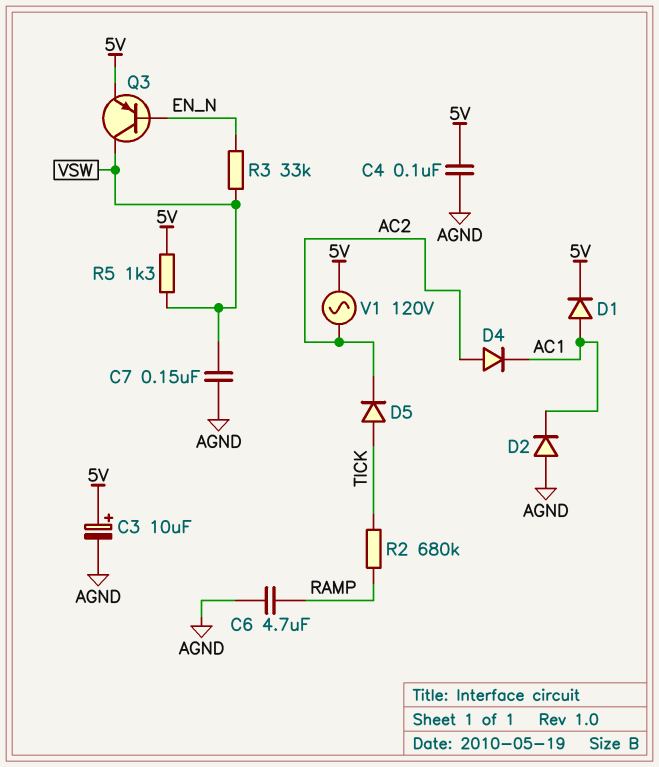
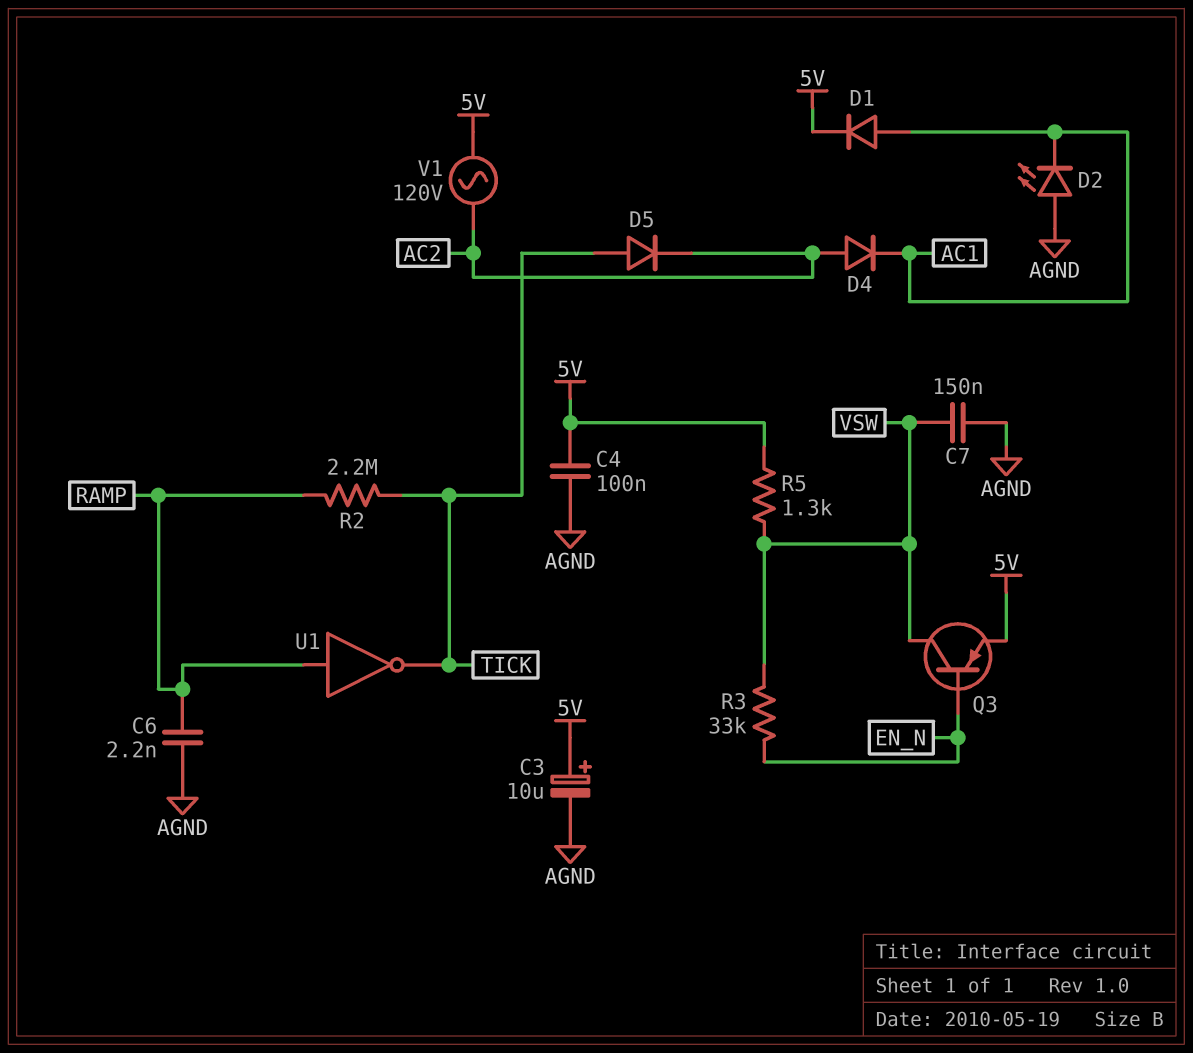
C6: 4.7uF (AGND, RAMP) -> 2.2nF (AGND, RAMP)
D2: diode (A AGND, K AC1) -> LED (A AGND, K AC1)
R2: 680k (RAMP, TICK) -> 2.2M (RAMP, TICK)
U1: none -> NOT (in RAMP, out TICK)

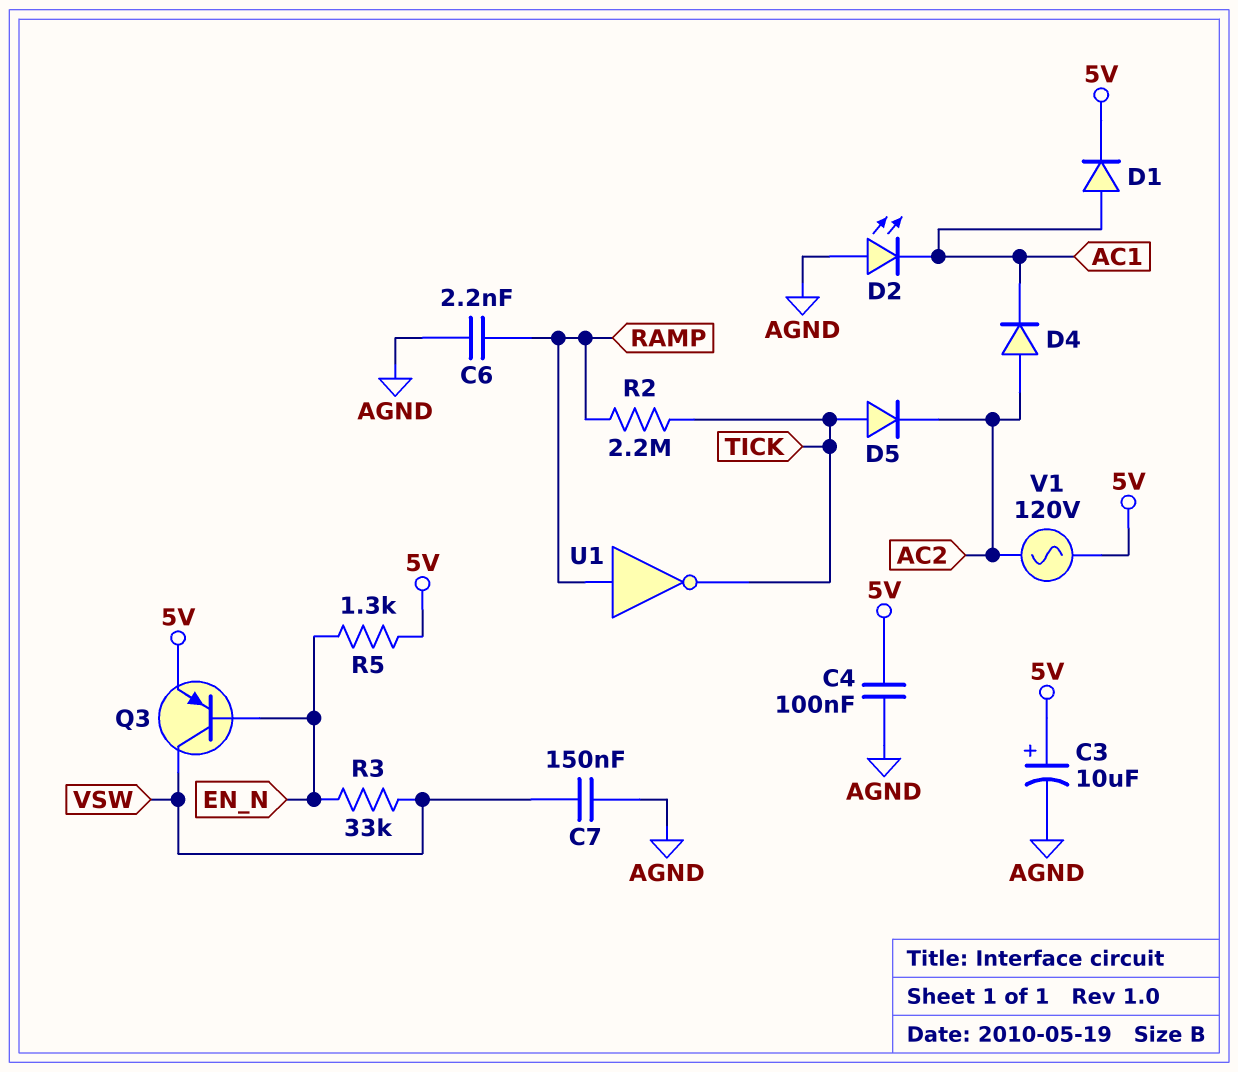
R5: 1.3k (5V, VSW) -> 1.3k (5V, EN_N)

